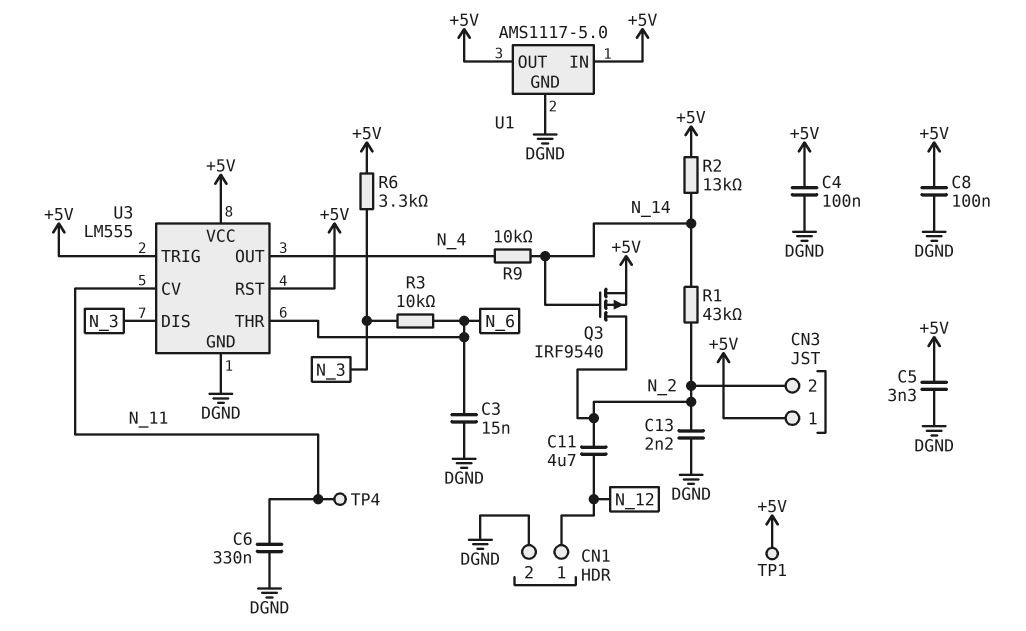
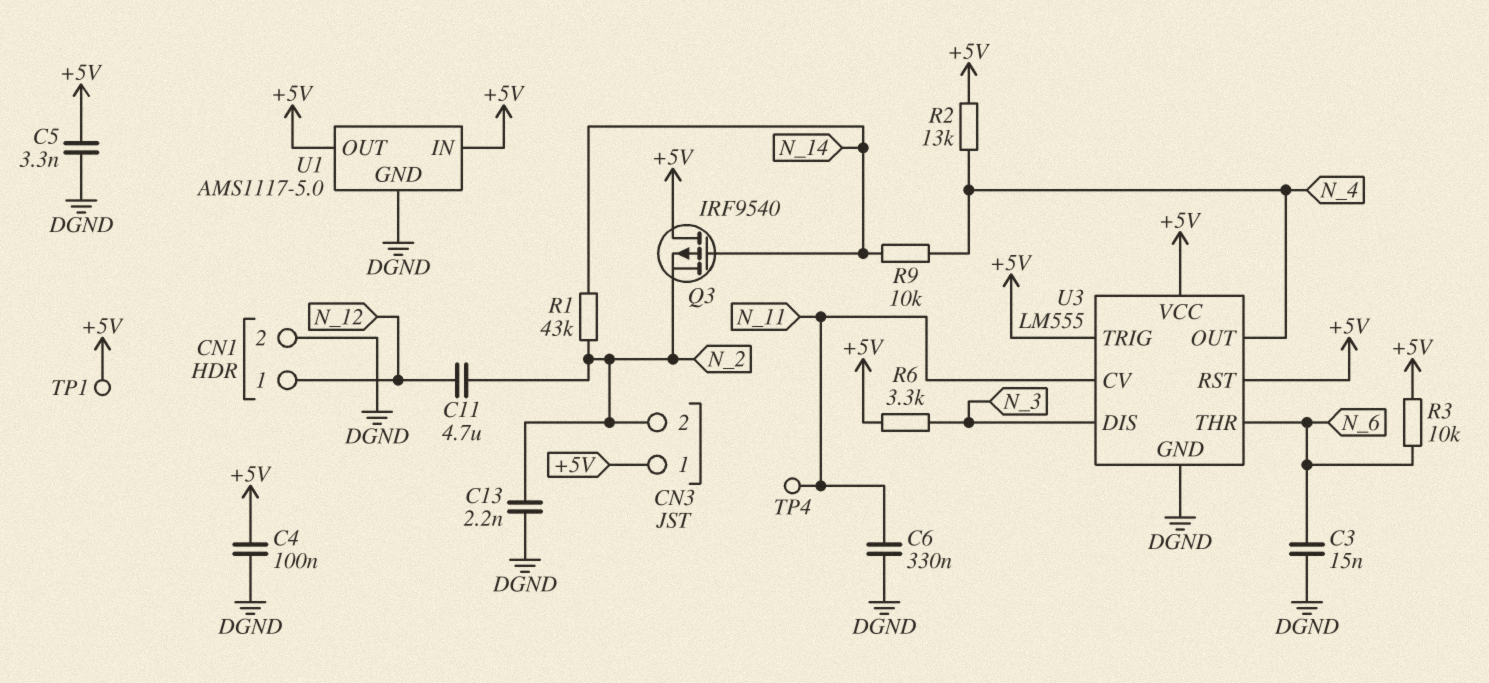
C8: 100nF (+5V, DGND) -> none
Q3: PMOS IRF9540 (G N_14, D N_2, S +5V) -> PMOS IRF9540 (G N_14, D +5V, S N_2)
R2: 13k (+5V, N_14) -> 13k (+5V, N_4)
R3: 10k (N_3, N_6) -> 10k (+5V, N_6)

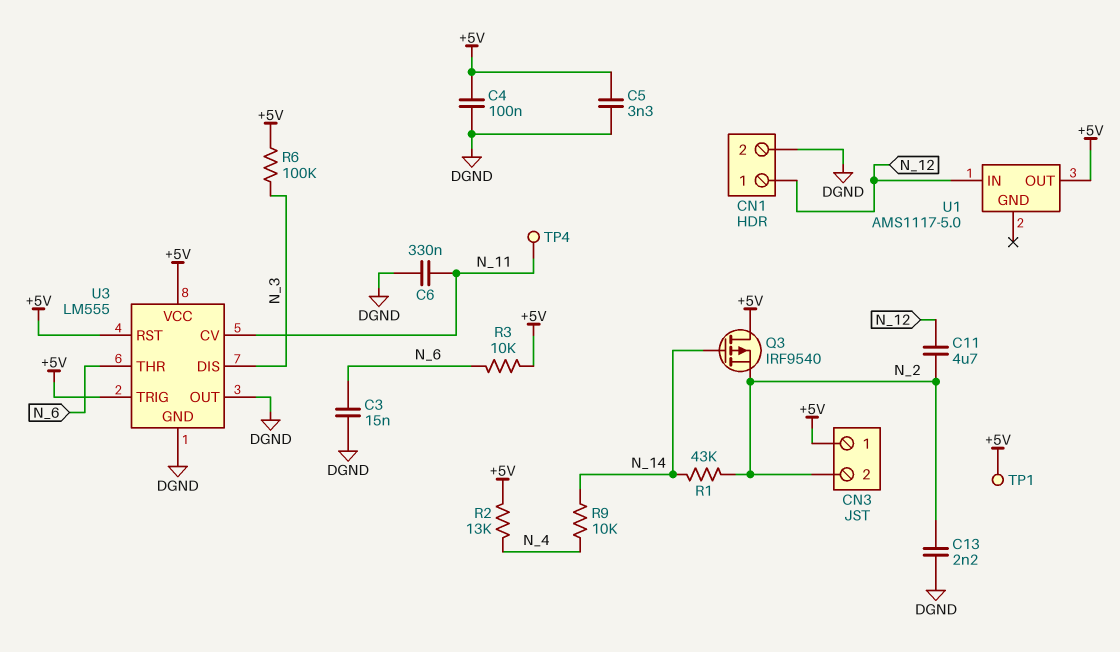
R6: 3.3k (+5V, N_3) -> 100k (+5V, N_3)
U1 pin GND: DGND -> none
U1 pin IN: +5V -> N_12
U3 pin OUT: N_4 -> DGND

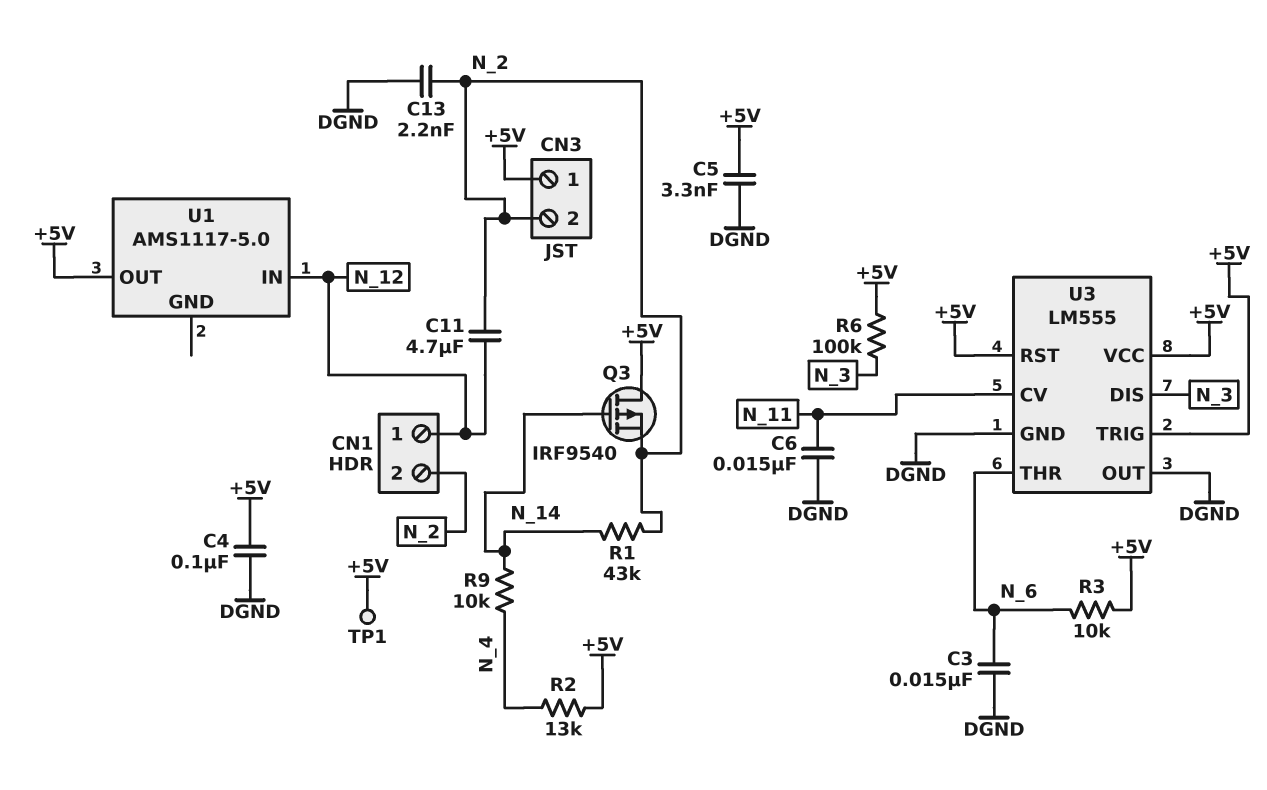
C6: 330nF (DGND, N_11) -> 15nF (DGND, N_11)
CN1 pin 2: DGND -> N_2
TP4: test point (N_11) -> none

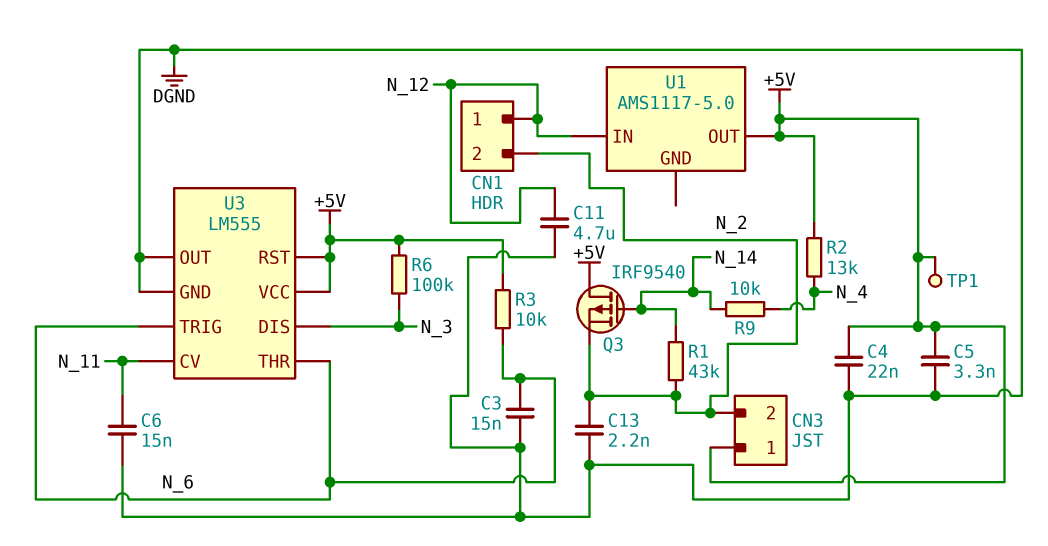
C4: 100nF (+5V, DGND) -> 22nF (+5V, DGND)
C11: 4.7uF (N_2, N_12) -> 4.7uF (DGND, N_12)
U3 pin TRIG: +5V -> N_6

